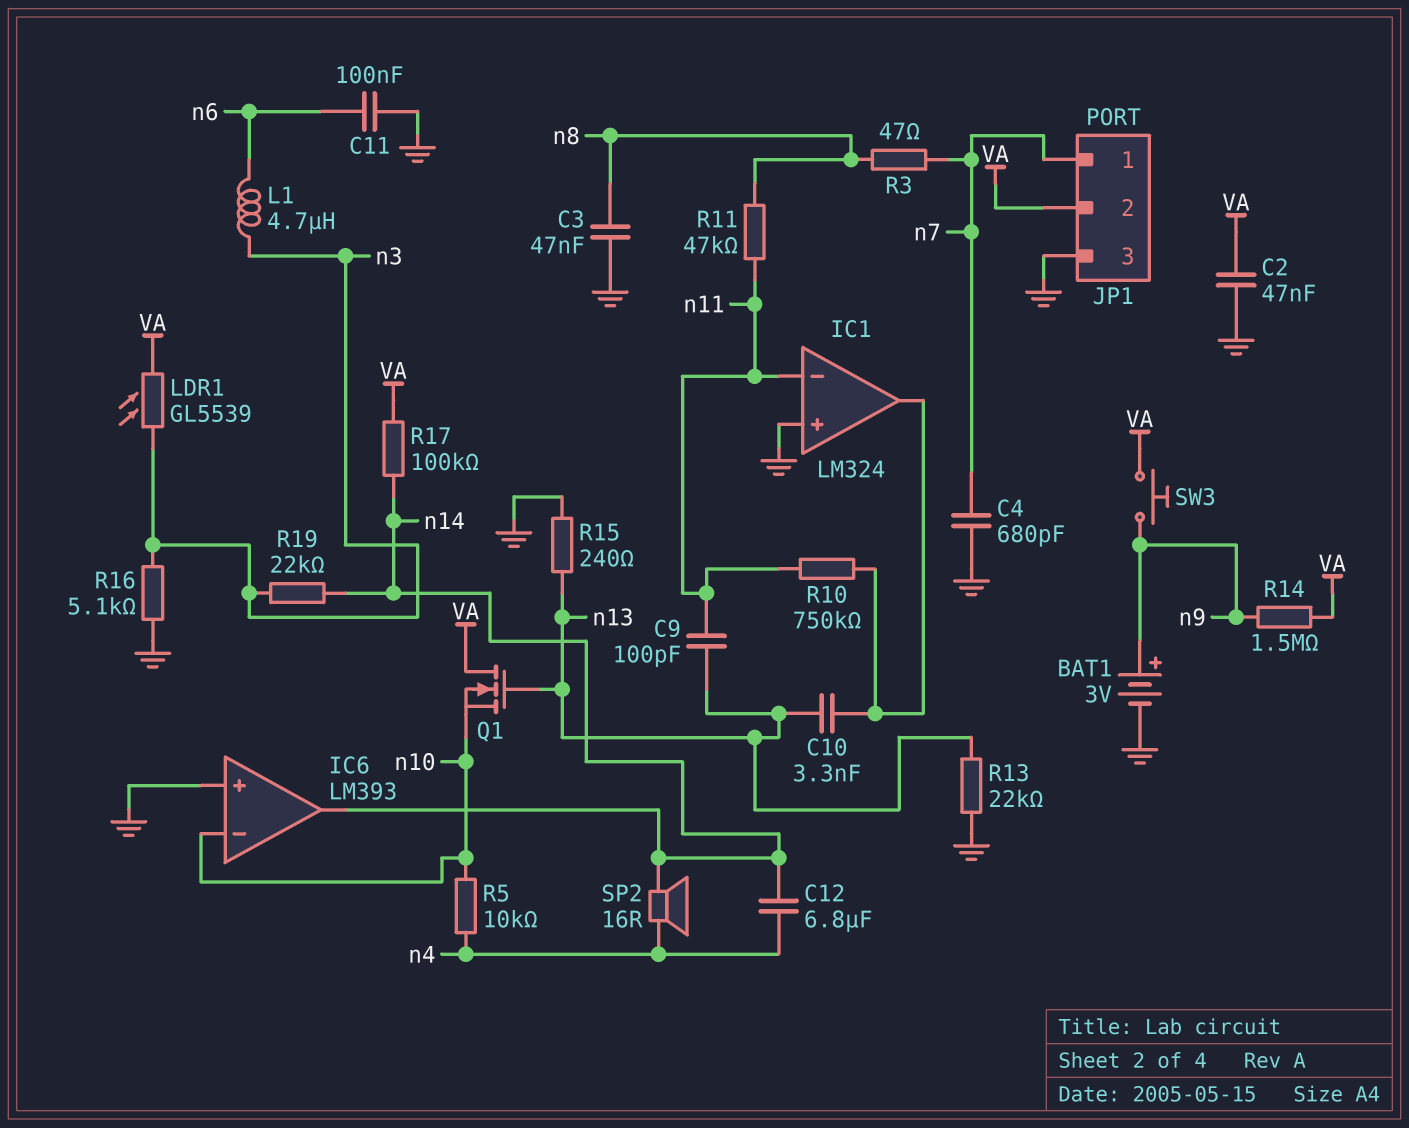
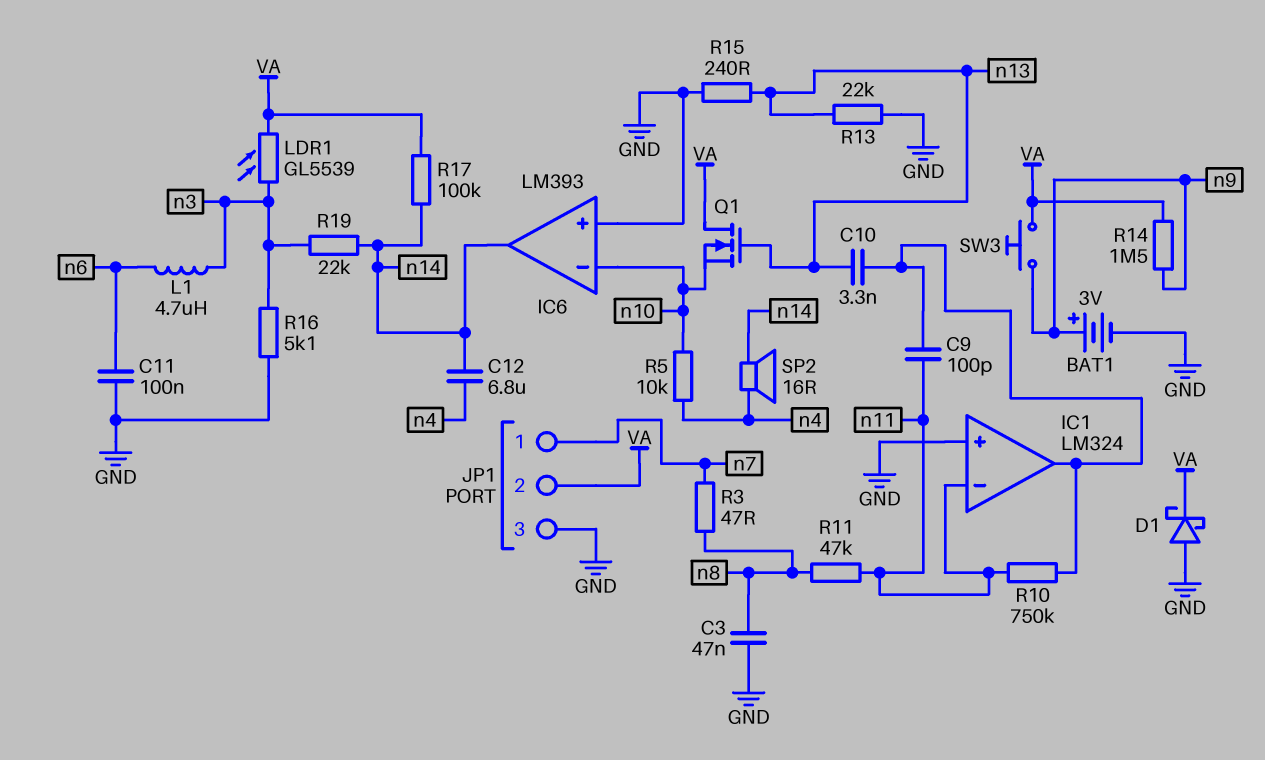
C2: 47nF (GND, VA) -> none
C4: 680pF (GND, n7) -> none
C9: 100pF (n11, n13) -> 100pF (IC1/out, n11)
D1: none -> schottky (A GND, K VA)

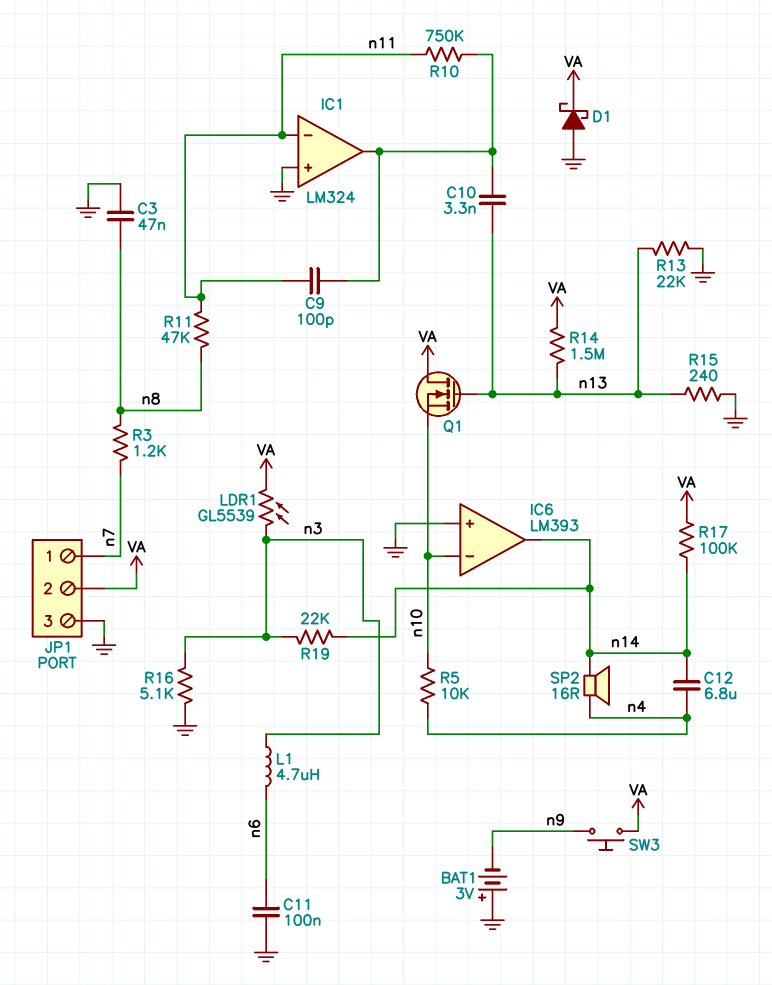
BAT1: 3V (plus n9, minus GND) -> 3V (plus GND, minus n9)
R3: 47 (n7, n8) -> 1.2k (n7, n8)
R14: 1.5M (VA, n9) -> 1.5M (VA, n13)

